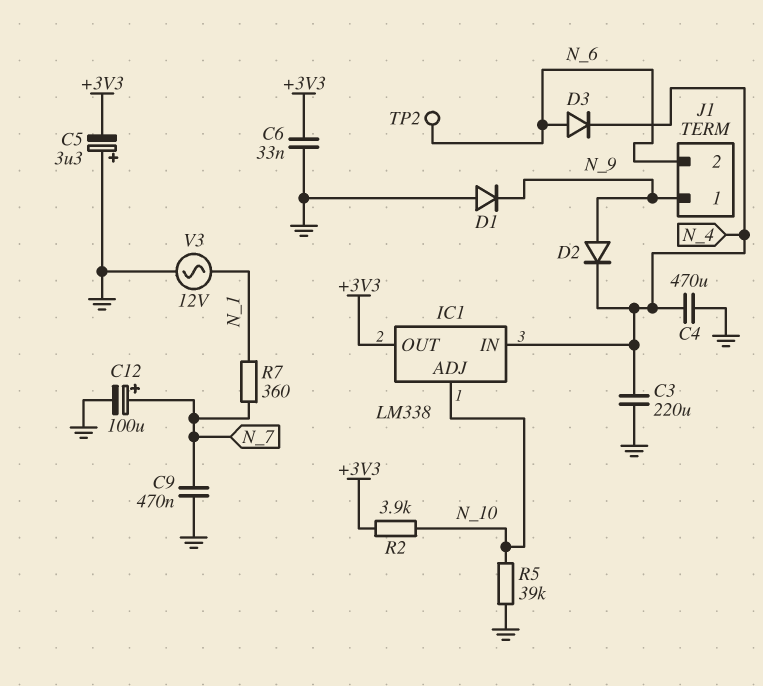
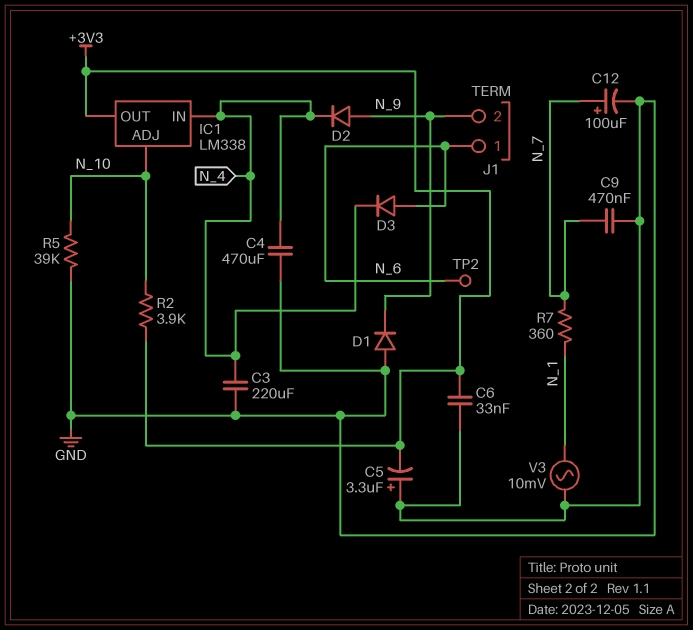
J1 pin 1: N_9 -> N_6
J1 pin 2: N_6 -> N_9
V3: AC 12V (GND, N_1) -> AC 10mV (GND, N_1)

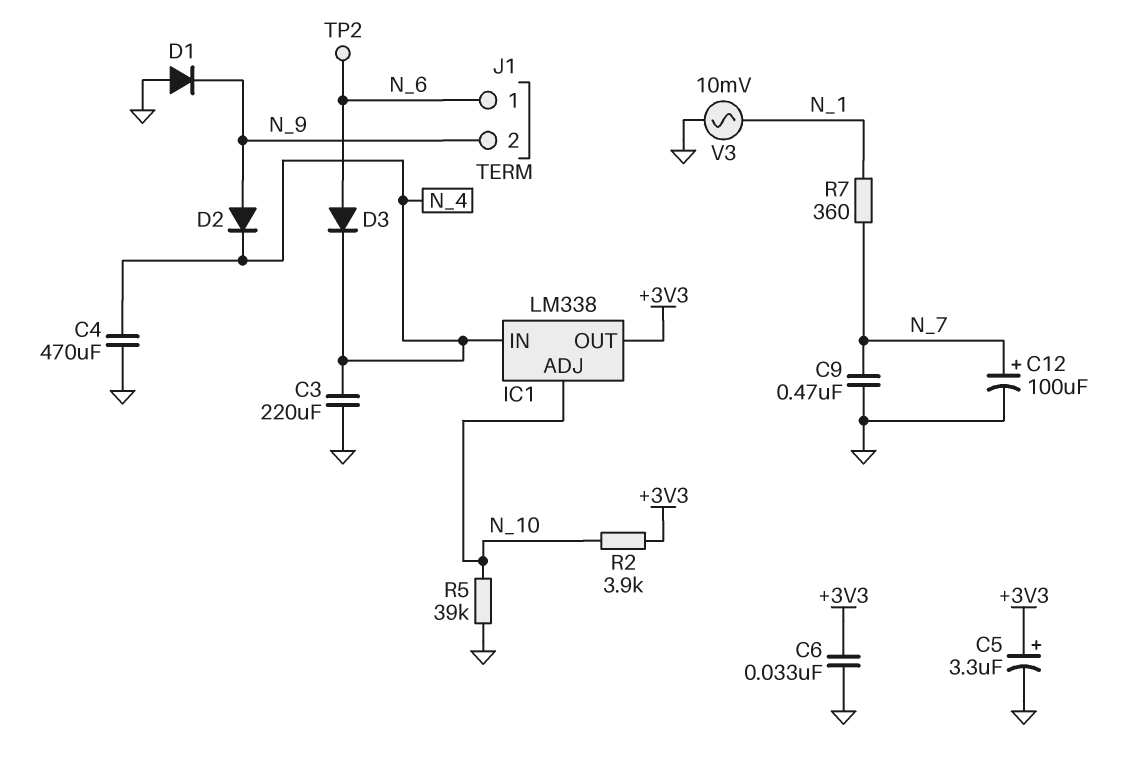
C5: 3.3uF (plus GND, minus +3V3) -> 3.3uF (plus +3V3, minus GND)

